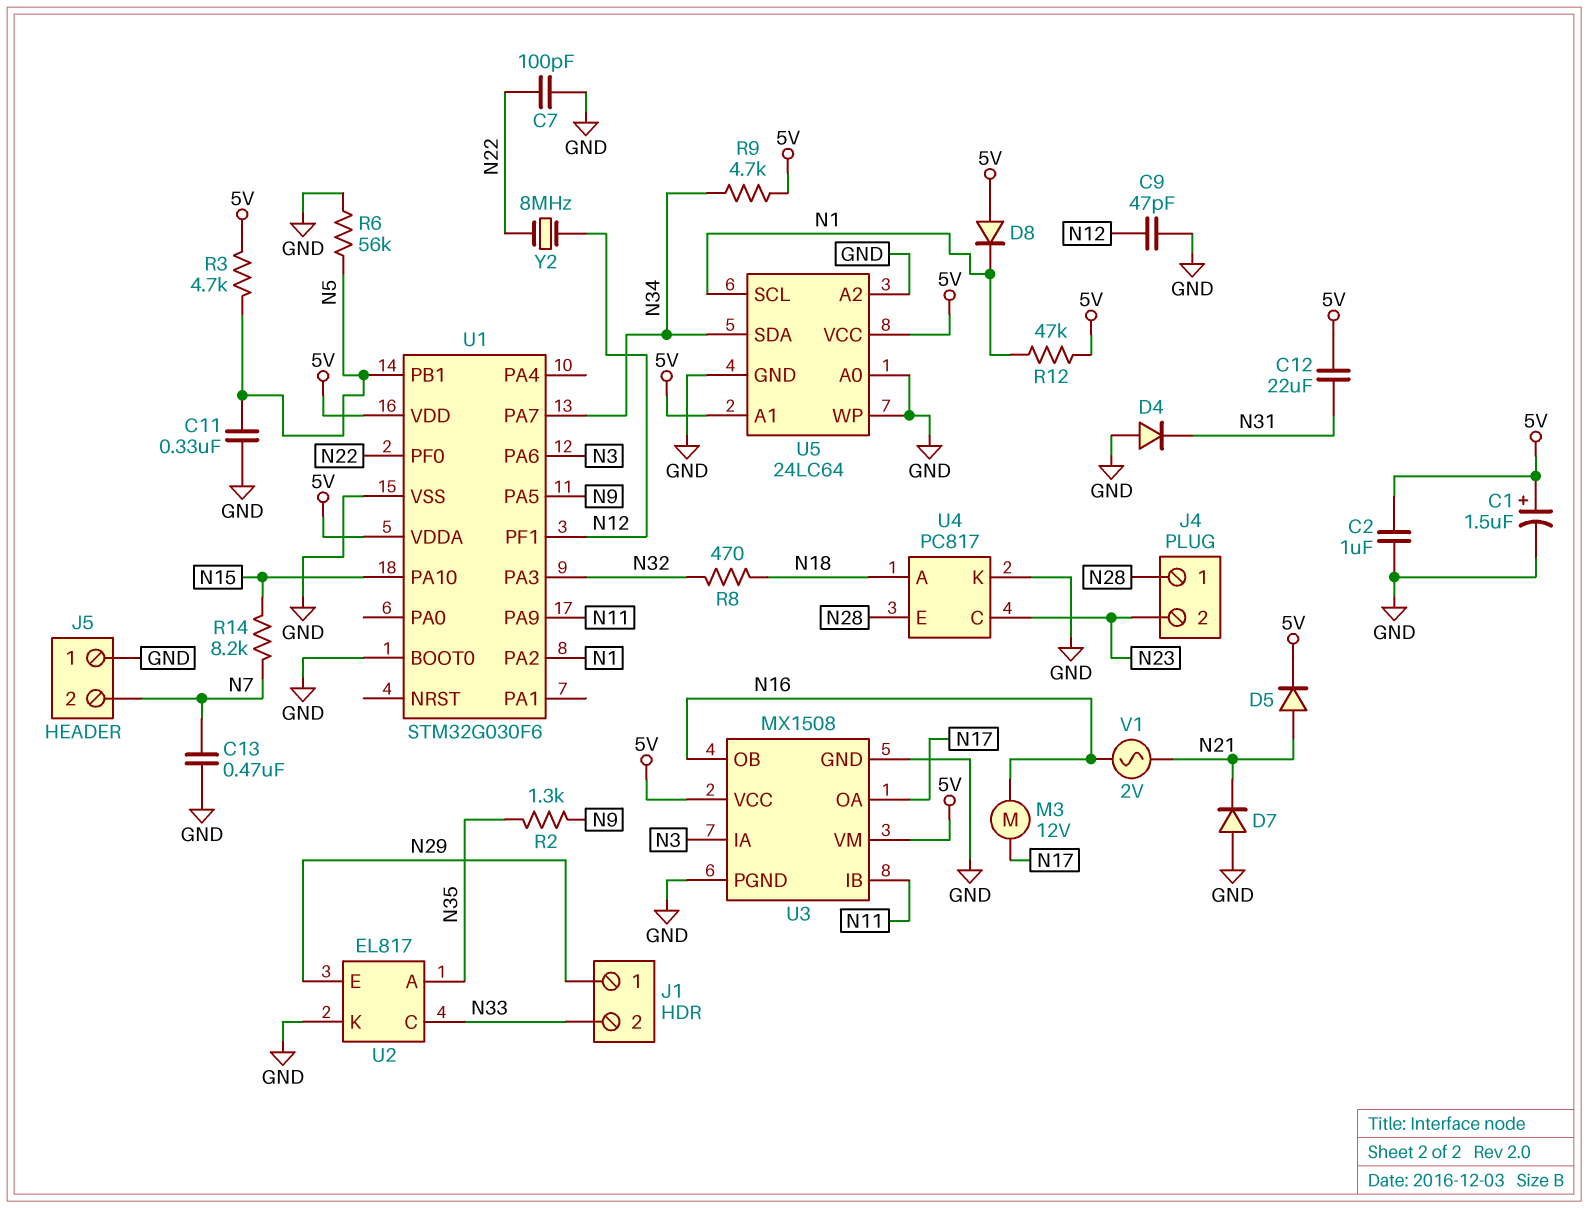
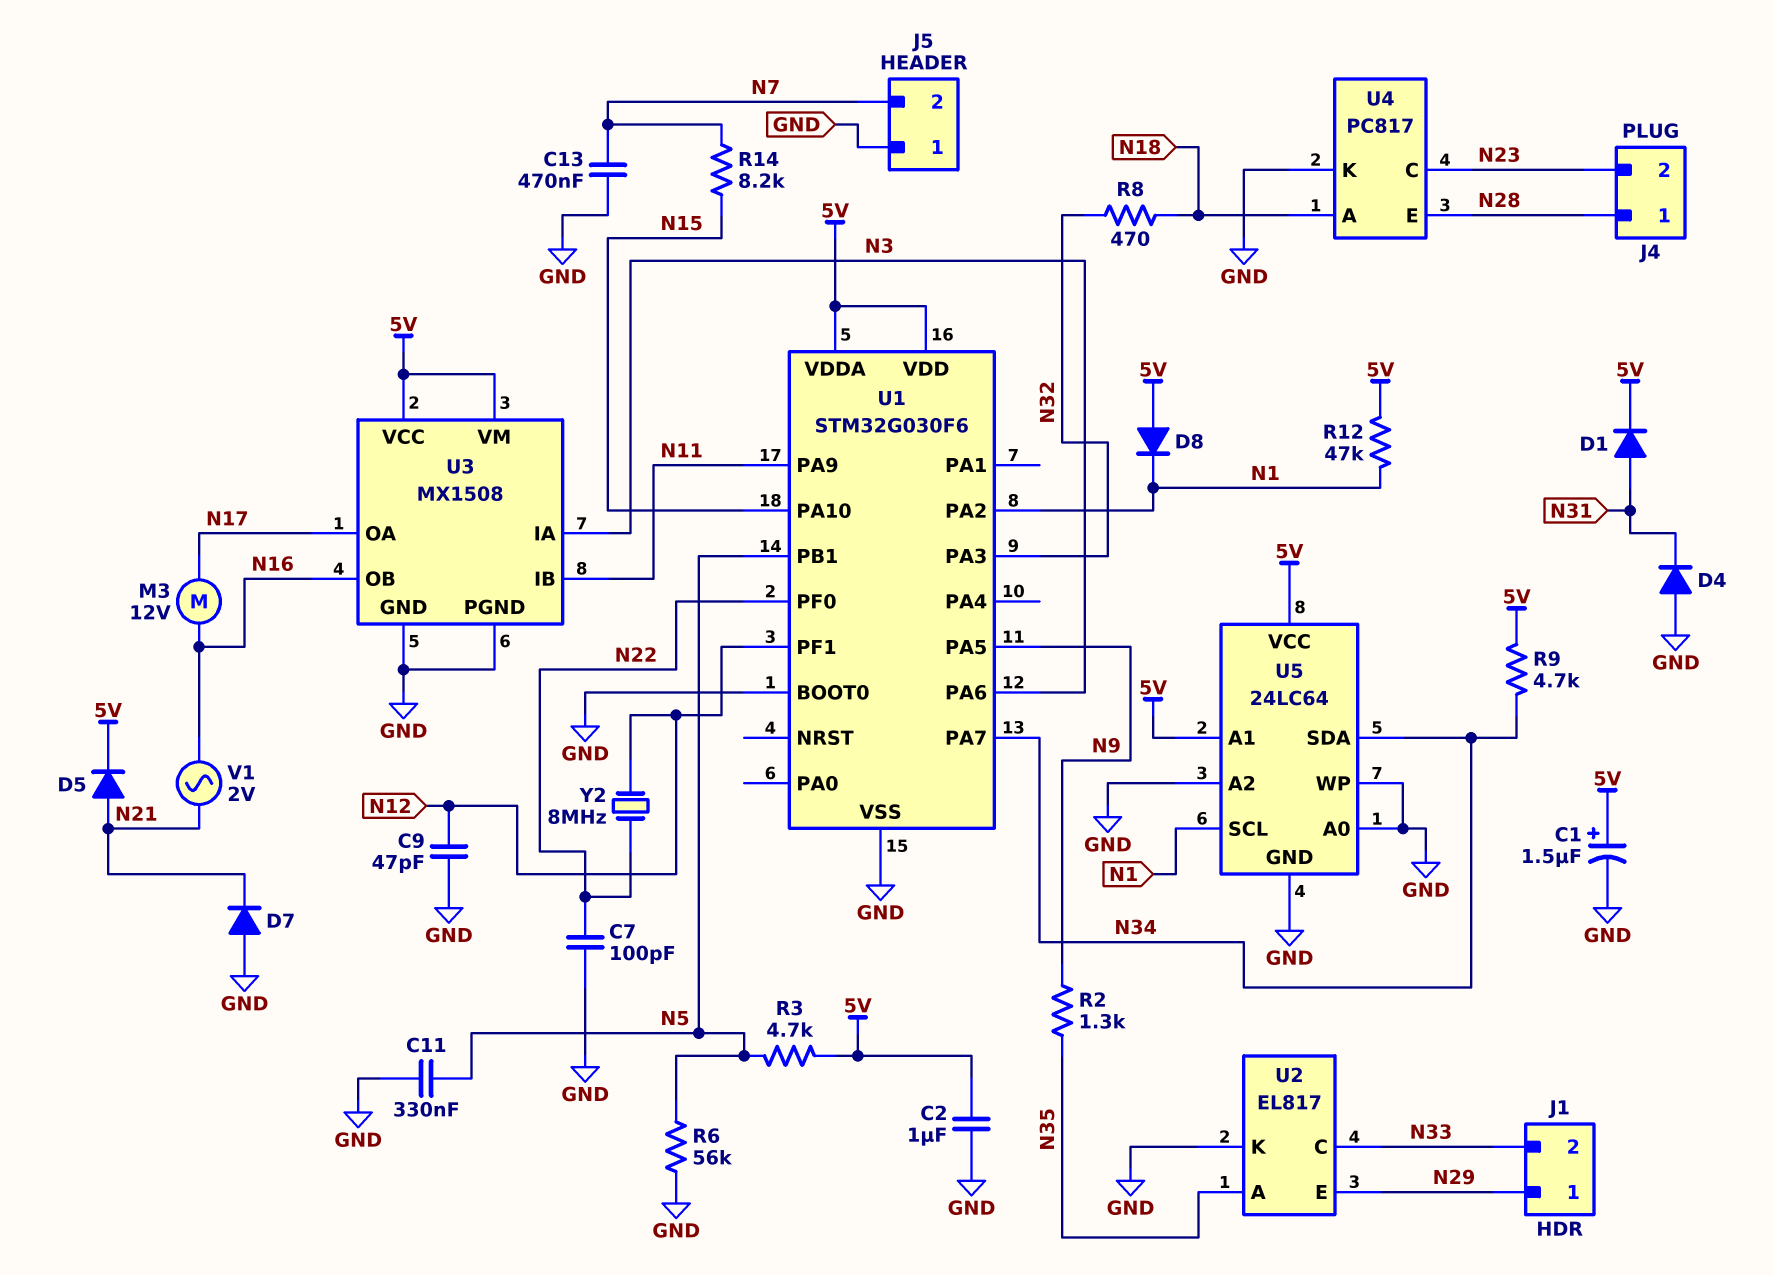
C12: 22uF (5V, N31) -> none
D1: none -> diode (A N31, K 5V)

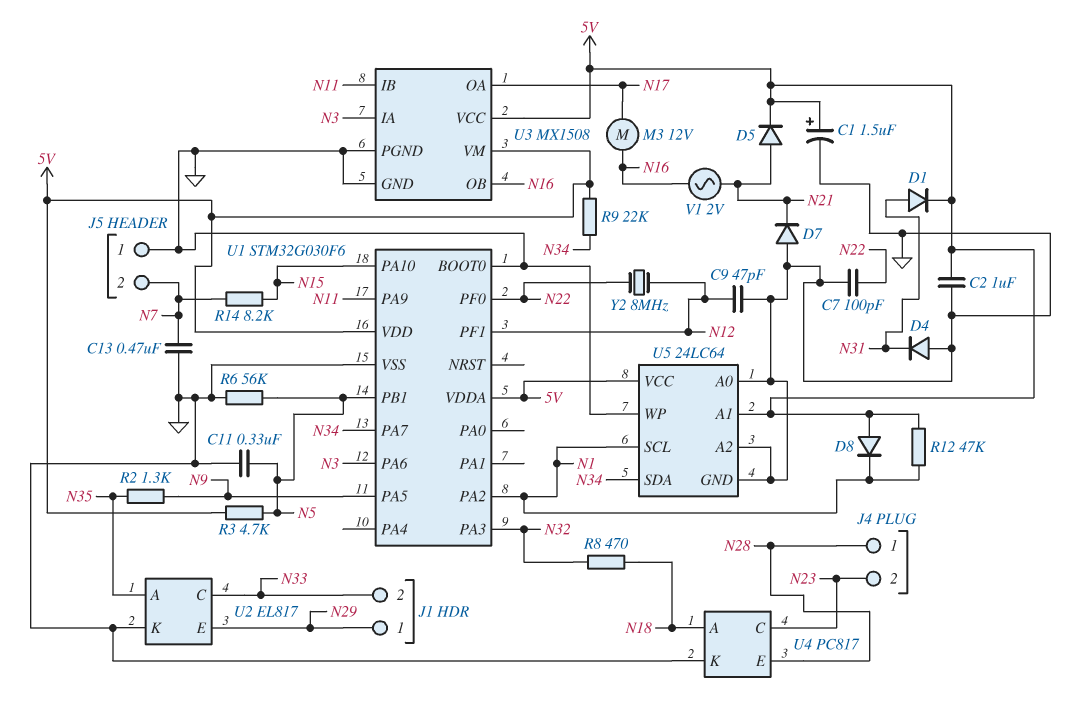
R9: 4.7k (5V, N34) -> 22k (5V, N34)

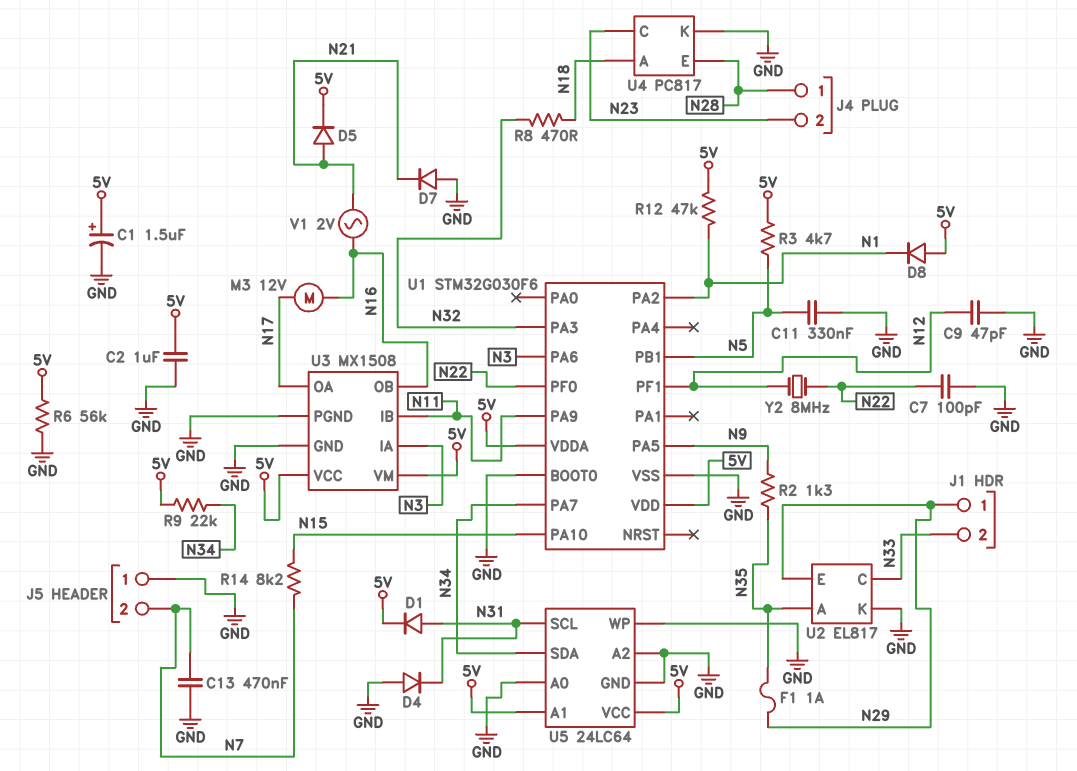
F1: none -> 1A (N29, N35)
R6: 56k (GND, N5) -> 56k (5V, GND)
U5 pin SCL: N1 -> N31

